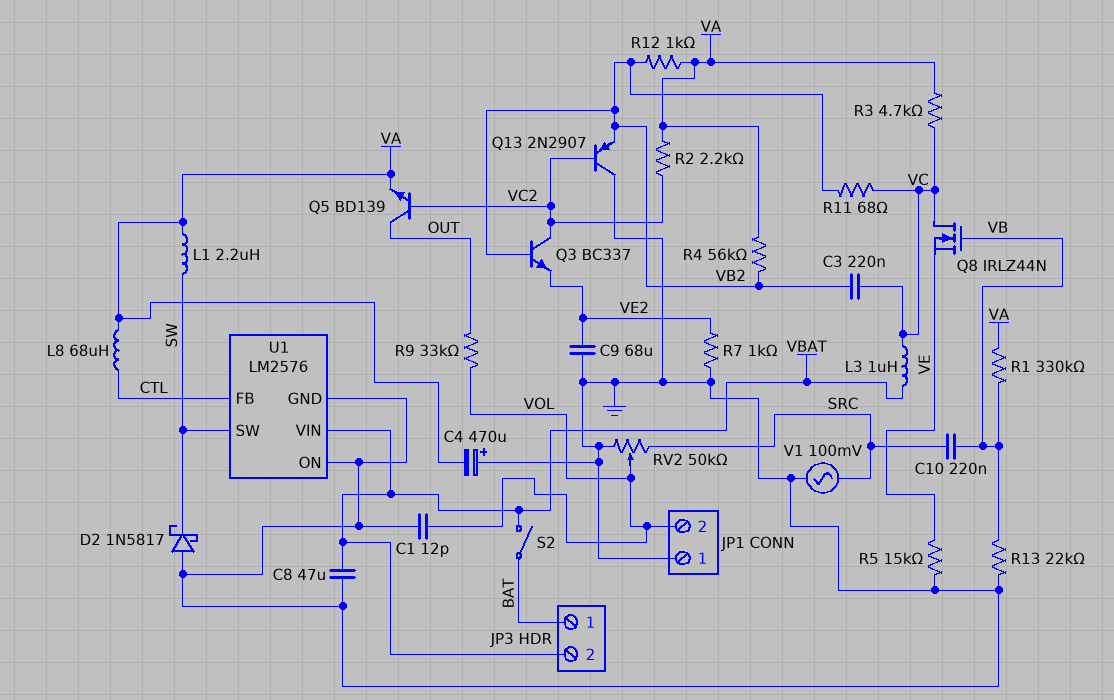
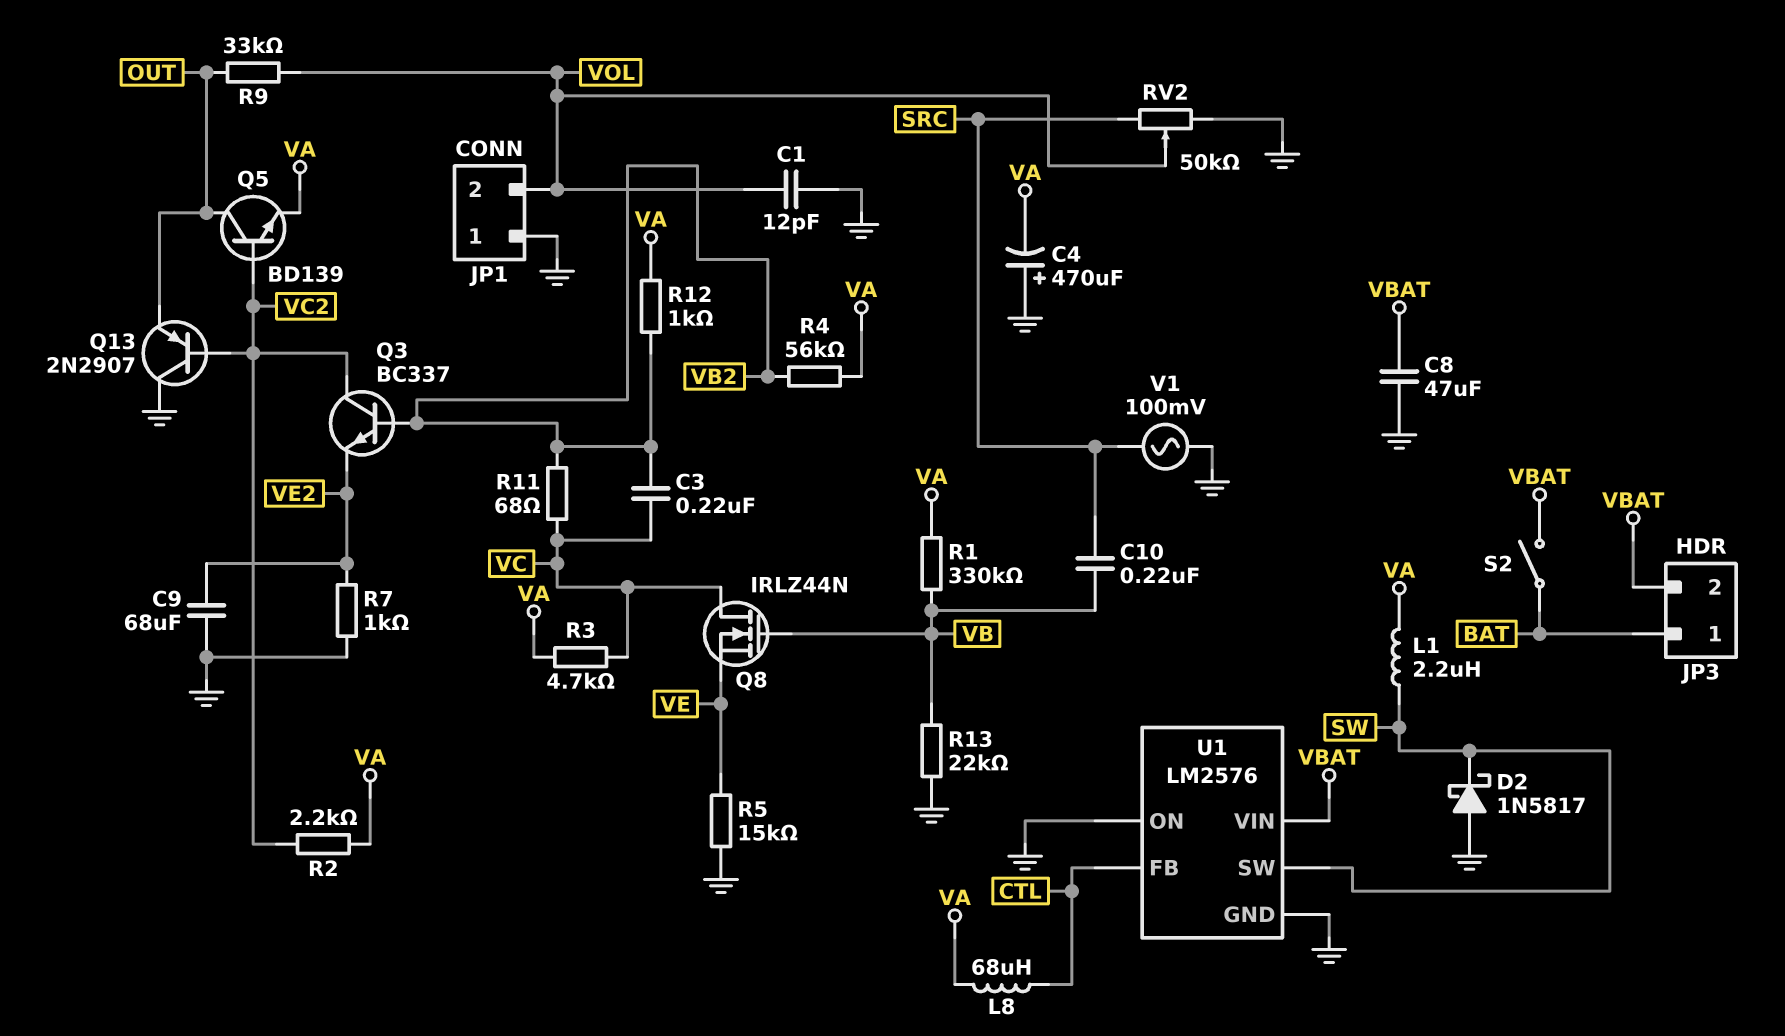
L3: 1uH (VBAT, VC) -> none
Q13: PNP 2N2907 (B VC2, C GND, E VB2) -> PNP 2N2907 (B VC2, C GND, E OUT)

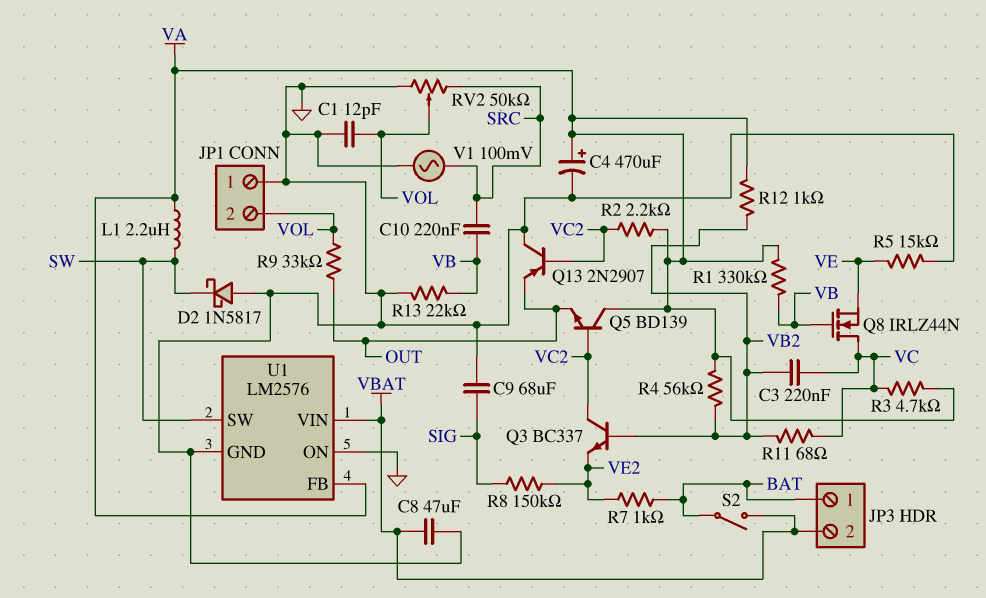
C4: 470uF (plus GND, minus VA) -> 470uF (plus VA, minus GND)
C9: 68uF (GND, VE2) -> 68uF (GND, SIG)
L8: 68uH (CTL, VA) -> none
Q5: NPN BD139 (B VC2, C OUT, E VA) -> NPN BD139 (B VC2, C VA, E OUT)
R7: 1k (GND, VE2) -> 1k (BAT, VE2)
R8: none -> 150k (SIG, VE2)
U1 pin FB: CTL -> VA

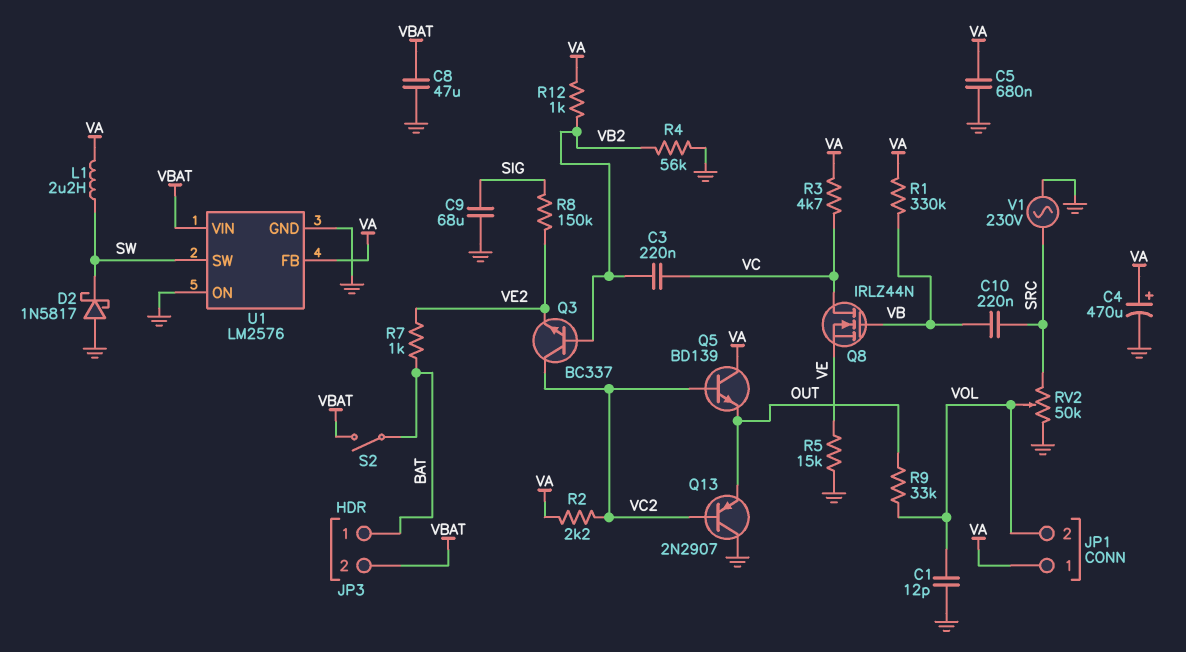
C5: none -> 680nF (GND, VA)
JP1 pin 1: GND -> VA
R4: 56k (VA, VB2) -> 56k (GND, VB2)
R11: 68 (VB2, VC) -> none
R13: 22k (GND, VB) -> none
V1: AC 100mV (GND, SRC) -> AC 230V (GND, SRC)

